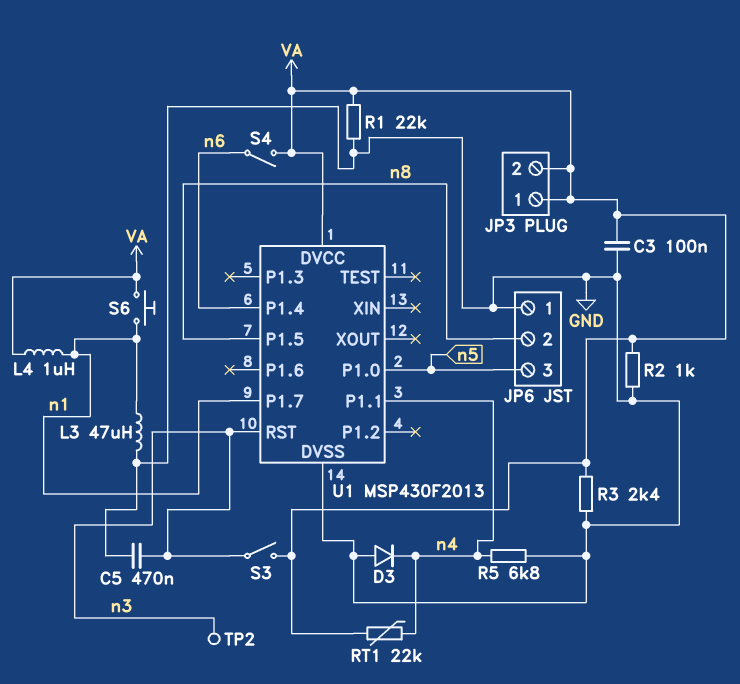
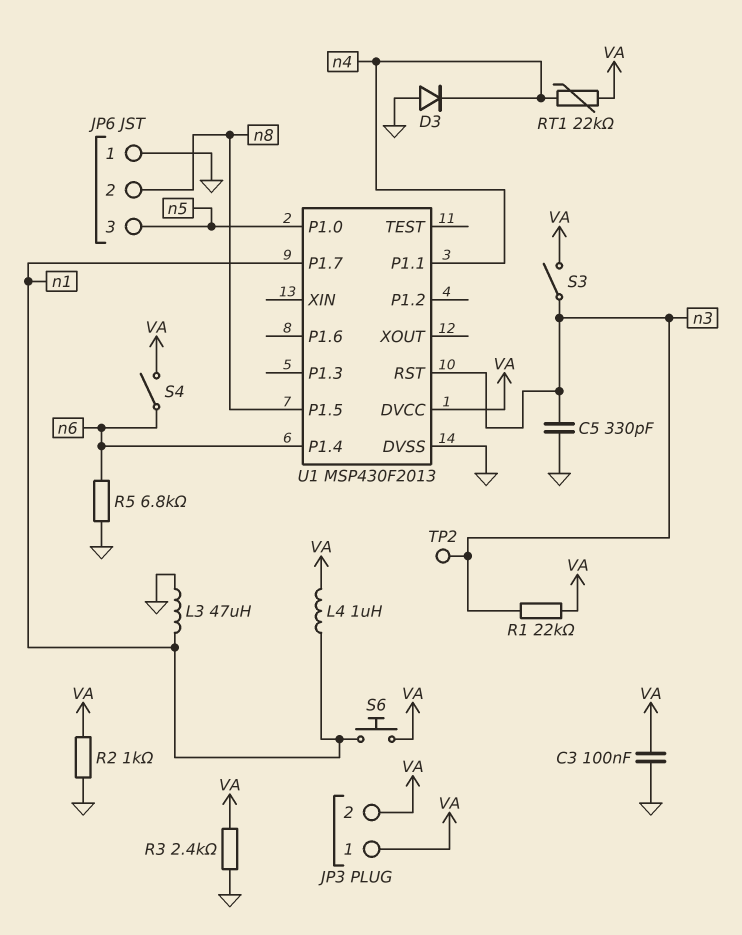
C5: 470nF (GND, n3) -> 330pF (GND, n3)
R1: 22k (GND, VA) -> 22k (VA, n3)
R5: 6.8k (GND, n4) -> 6.8k (GND, n6)

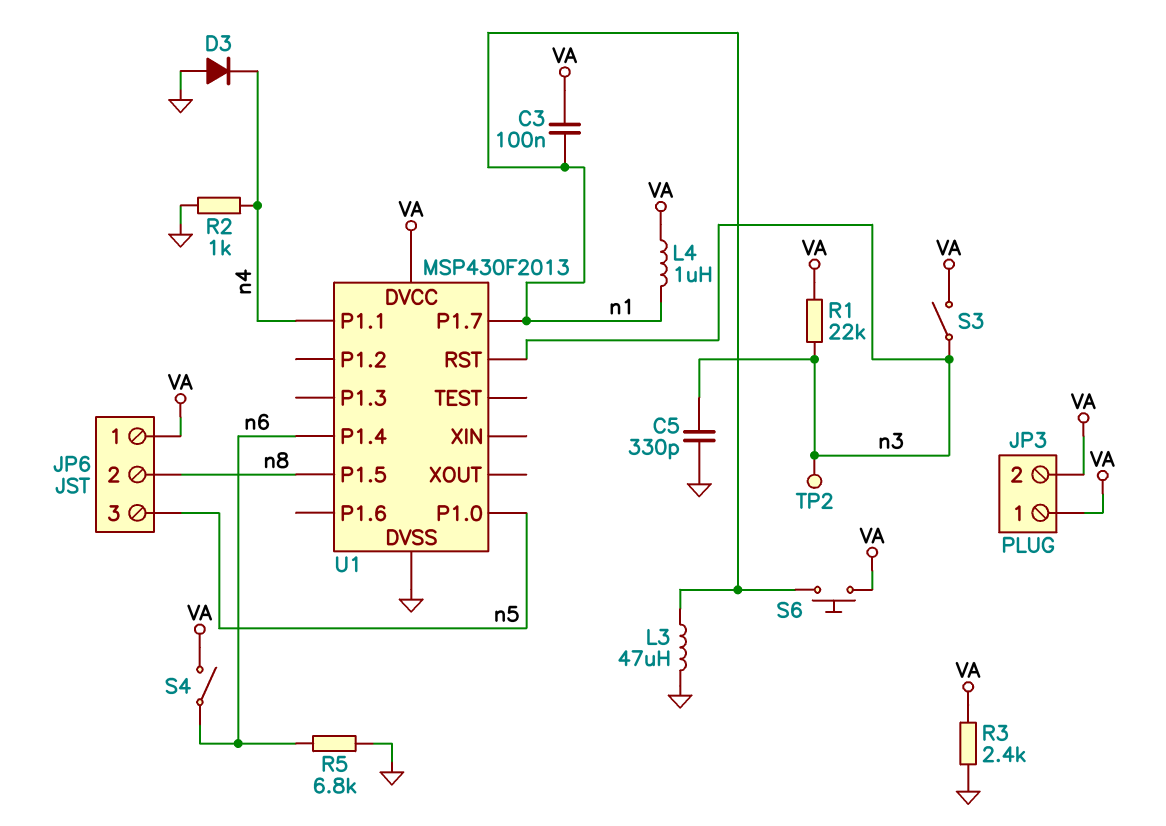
C3: 100nF (GND, VA) -> 100nF (VA, n1)
JP6 pin 1: GND -> VA
R2: 1k (GND, VA) -> 1k (GND, n4)
RT1: 22k (VA, n4) -> none

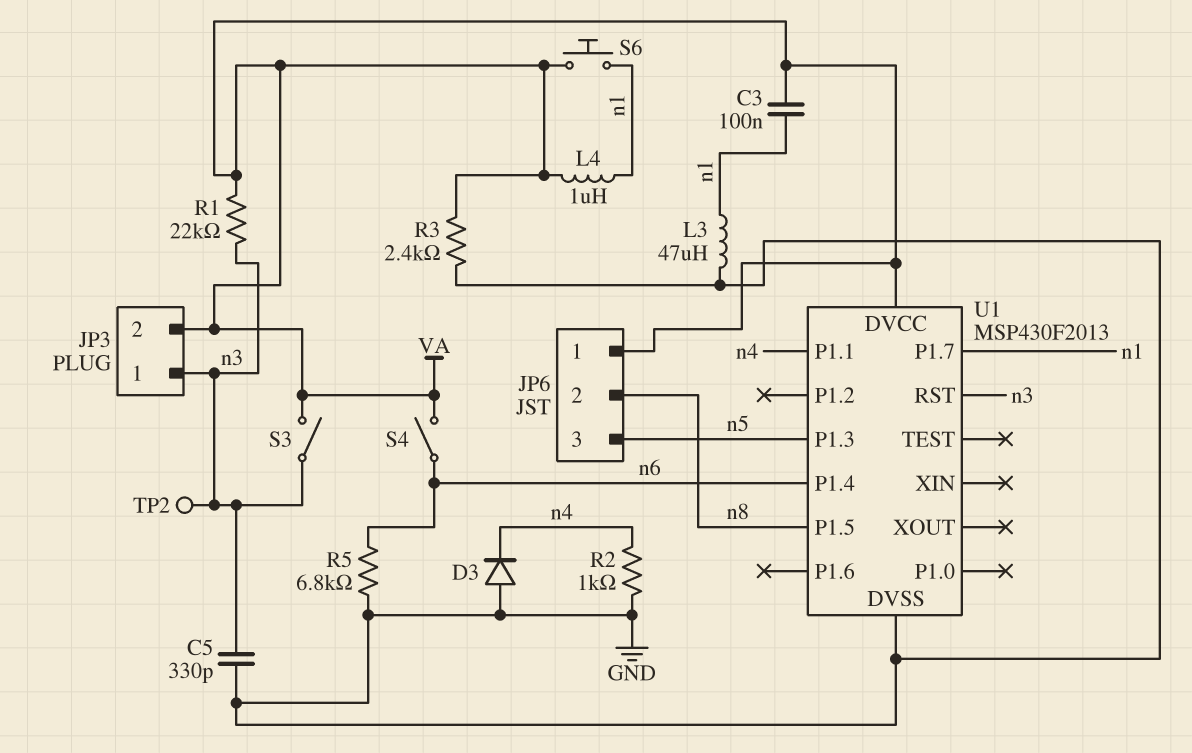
JP3 pin 1: VA -> n3
U1 pin P1.0: n5 -> none
U1 pin P1.3: none -> n5

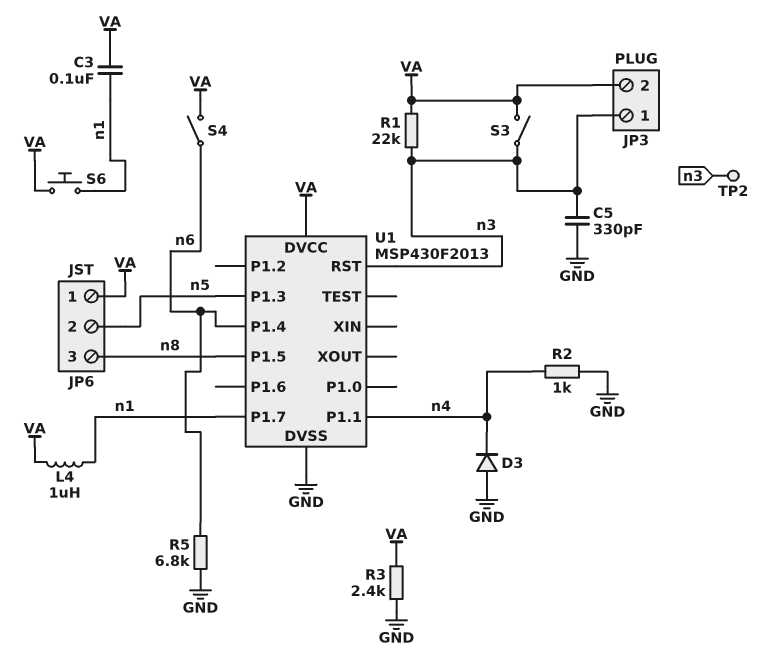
JP6 pin 2: n8 -> n5
JP6 pin 3: n5 -> n8
L3: 47uH (GND, n1) -> none

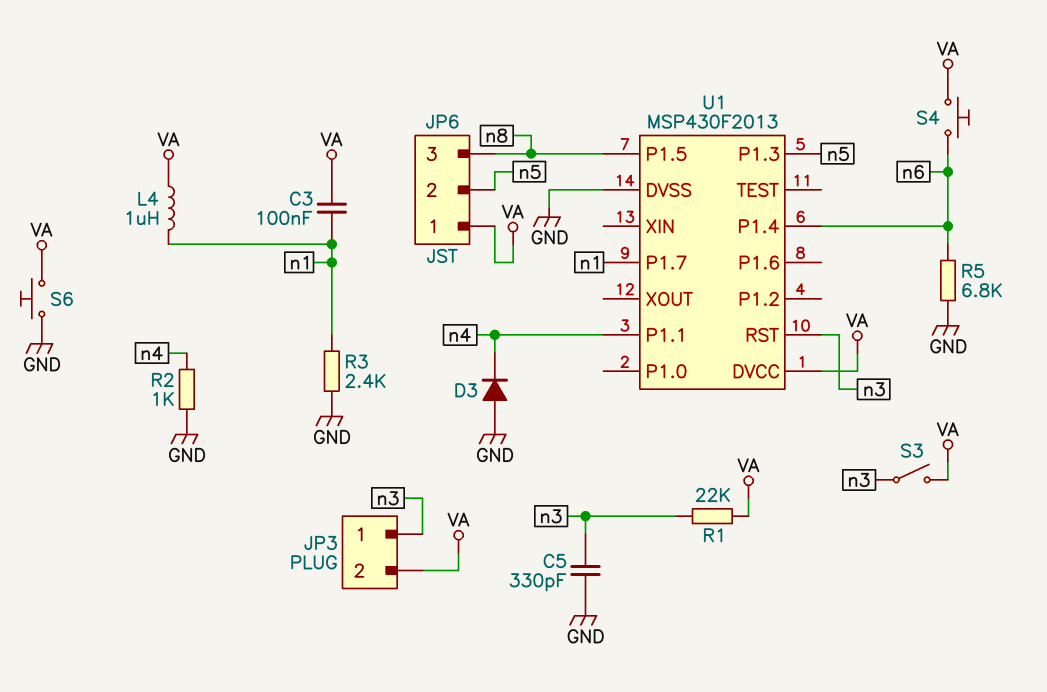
R3: 2.4k (GND, VA) -> 2.4k (GND, n1)
S4: switch (VA, n6) -> button (VA, n6)
S6: button (VA, n1) -> button (GND, VA)
TP2: test point (n3) -> none

